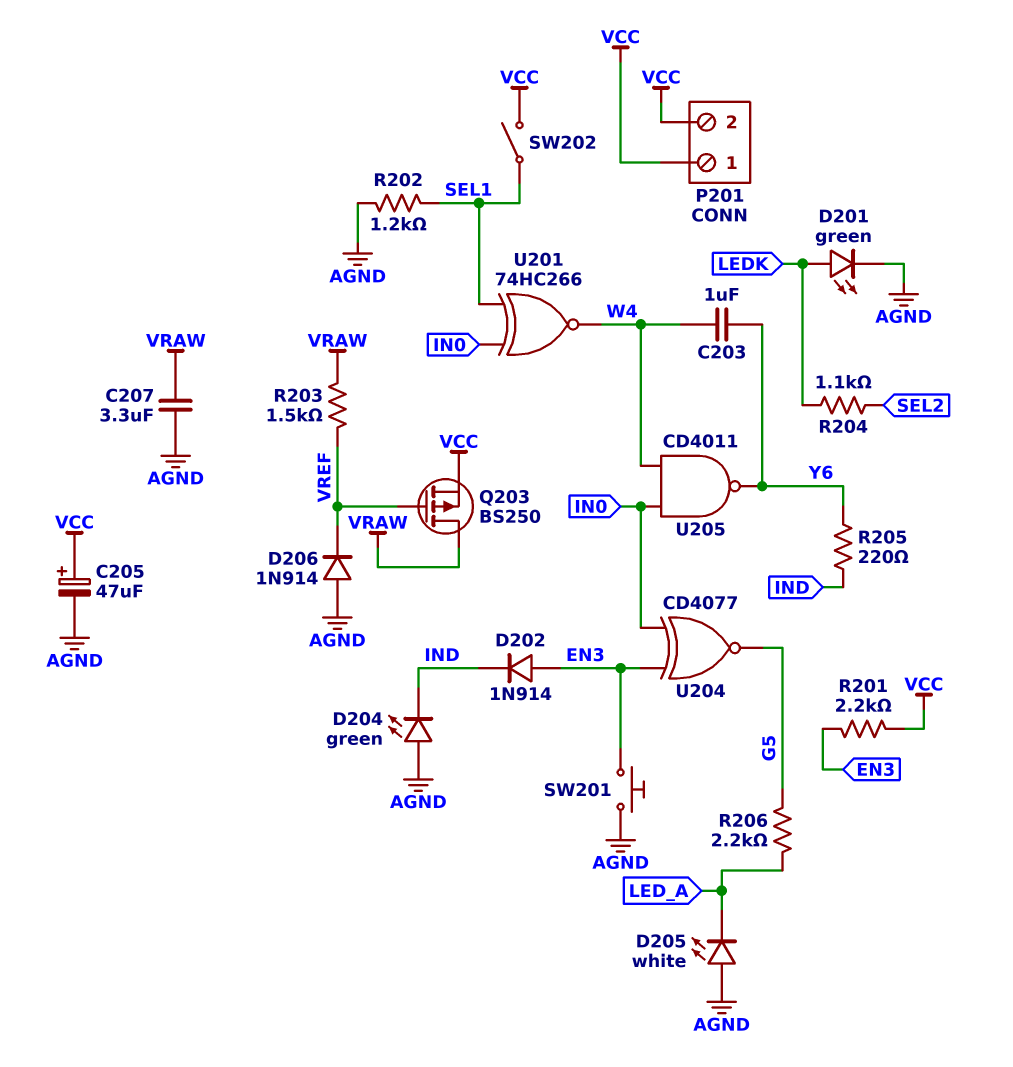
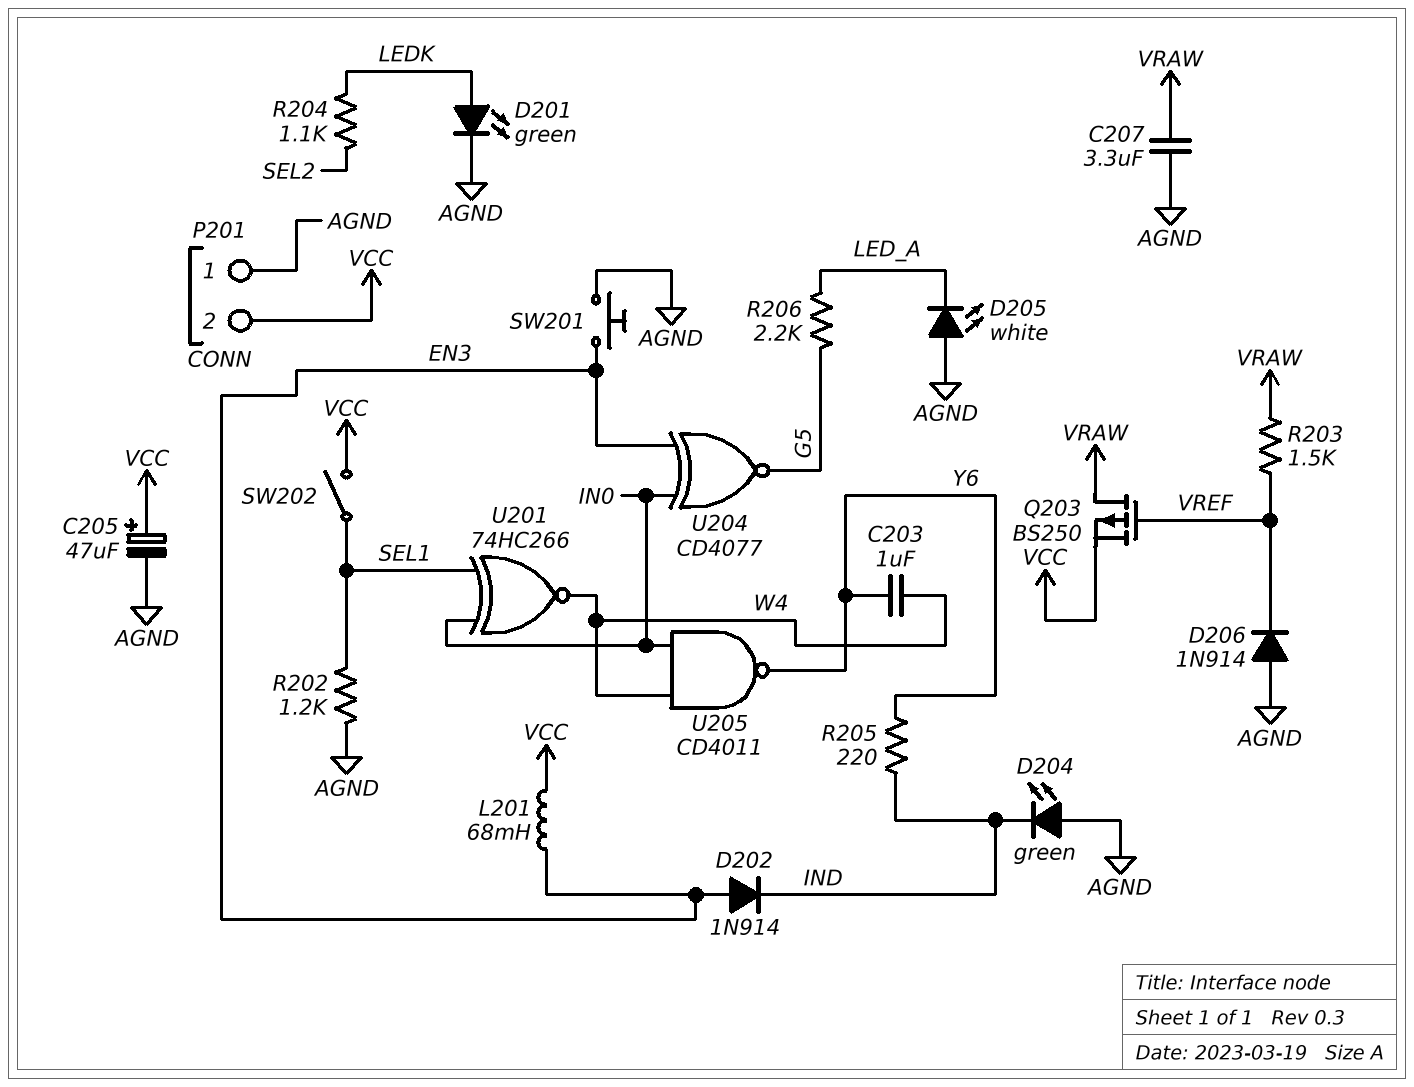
L201: none -> 68mH (EN3, VCC)
P201 pin 1: VCC -> AGND
R201: 2.2k (EN3, VCC) -> none

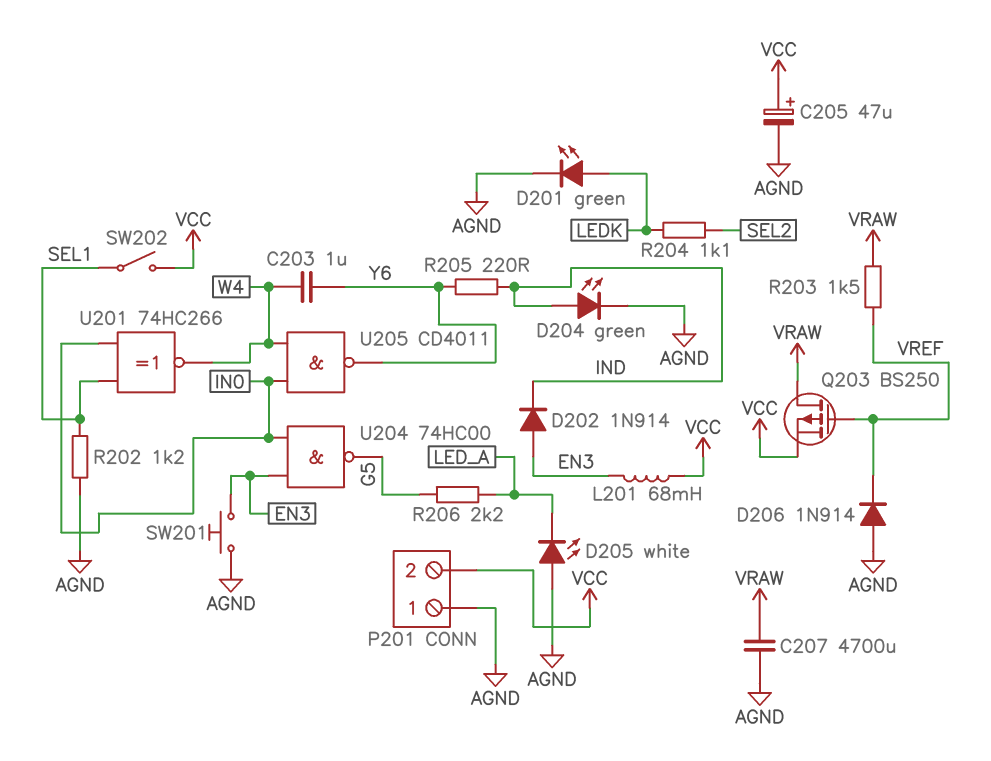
C207: 3.3uF (AGND, VRAW) -> 4700uF (AGND, VRAW)
D204: LED green (A AGND, K IND) -> LED green (A IND, K AGND)
U204: XNOR CD4077 (in EN3, in IN0, out G5) -> NAND 74HC00 (in EN3, in IN0, out G5)

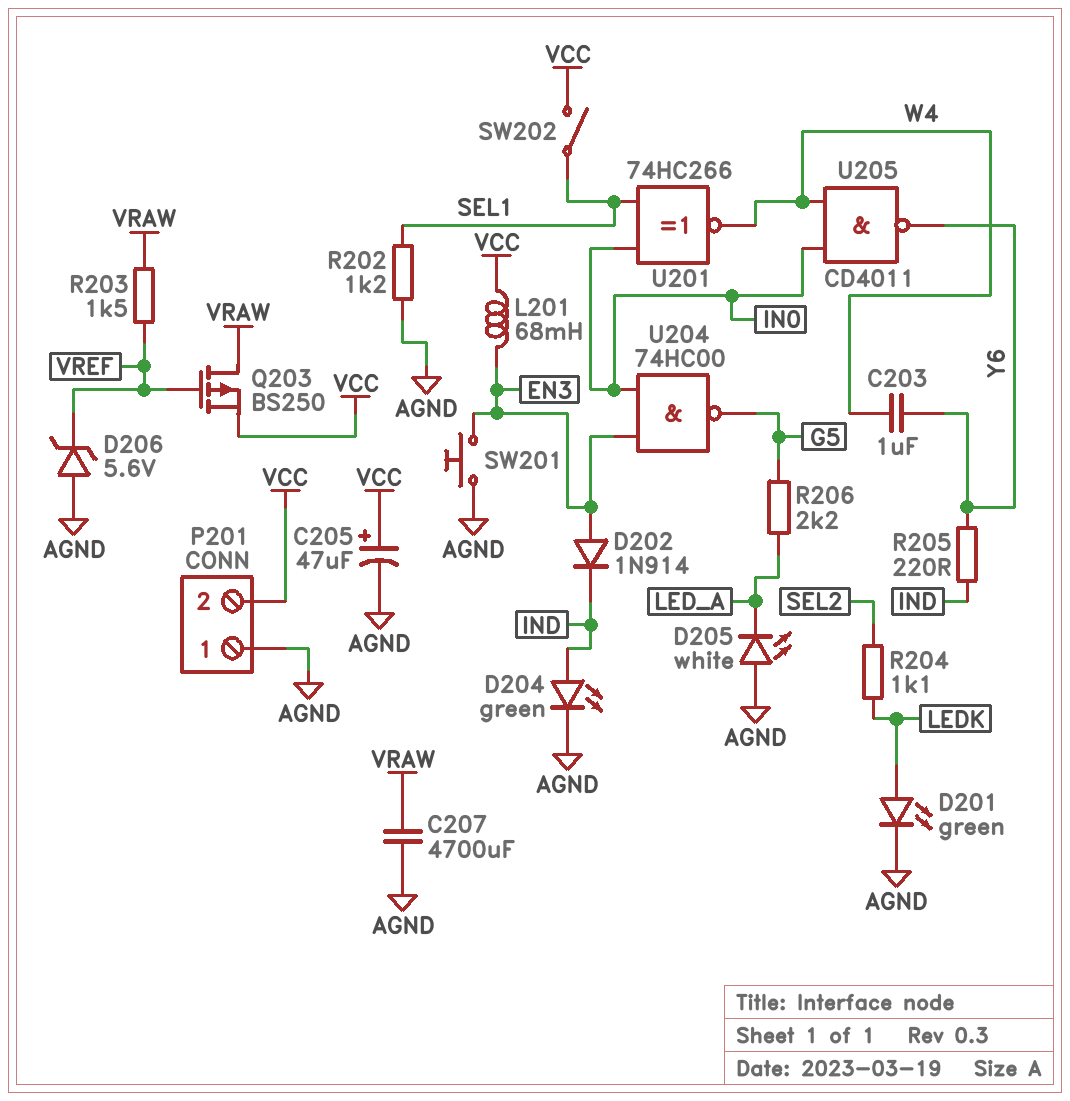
D206: diode 1N914 (A AGND, K VREF) -> zener 5.6V (A AGND, K VREF)

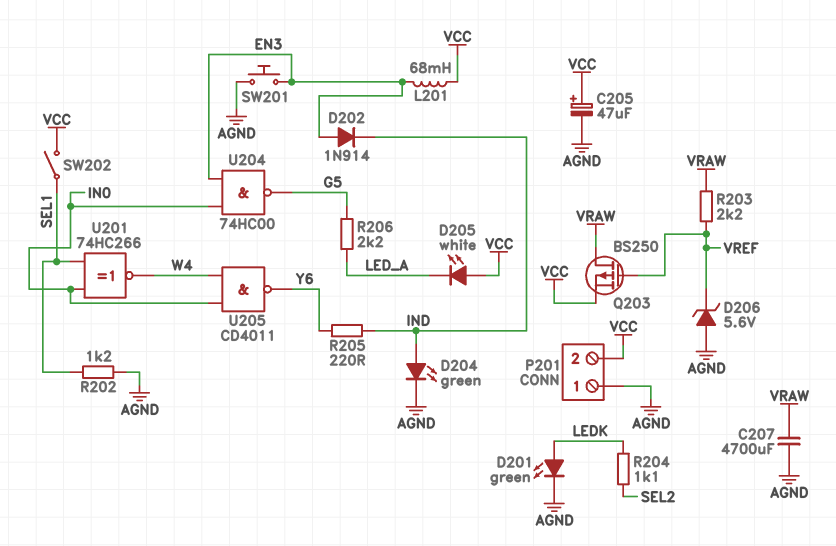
C203: 1uF (W4, Y6) -> none
D205: LED white (A AGND, K LED_A) -> LED white (A VCC, K LED_A)
R203: 1.5k (VRAW, VREF) -> 2.2k (VRAW, VREF)

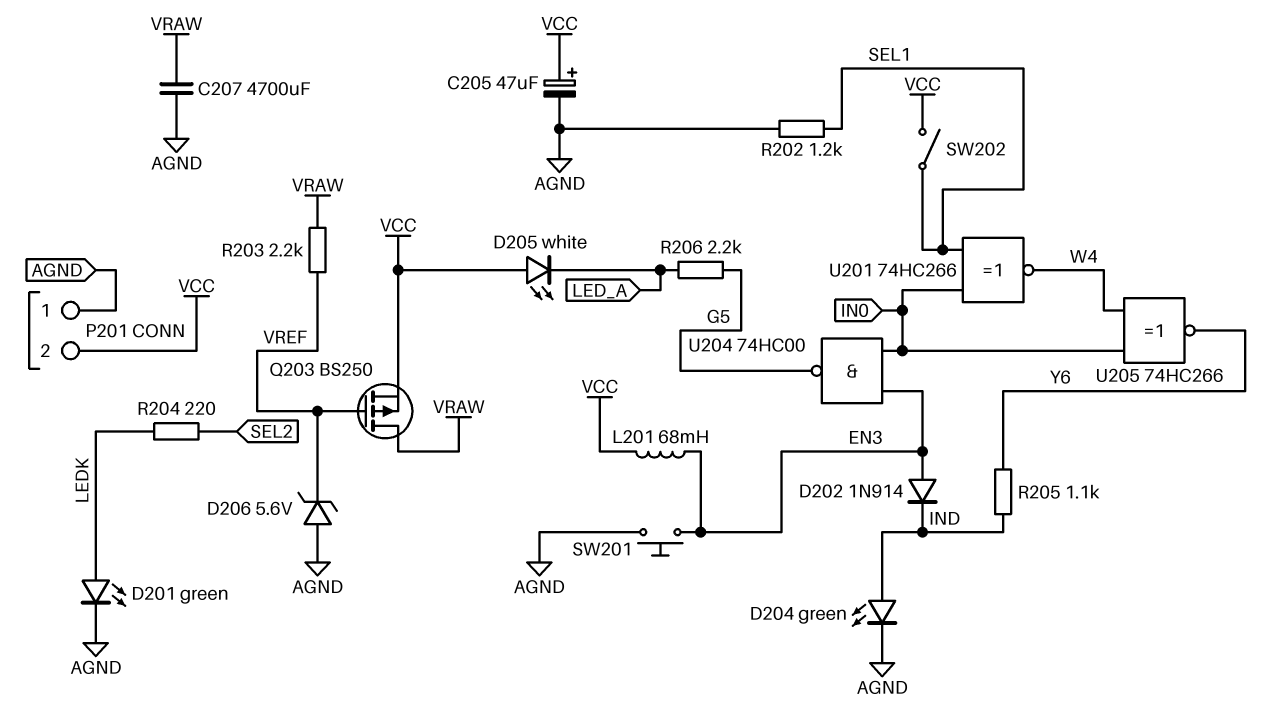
R204: 1.1k (LEDK, SEL2) -> 220 (LEDK, SEL2)
R205: 220 (IND, Y6) -> 1.1k (IND, Y6)
U205: NAND CD4011 (in IN0, in W4, out Y6) -> XNOR 74HC266 (in IN0, in W4, out Y6)

